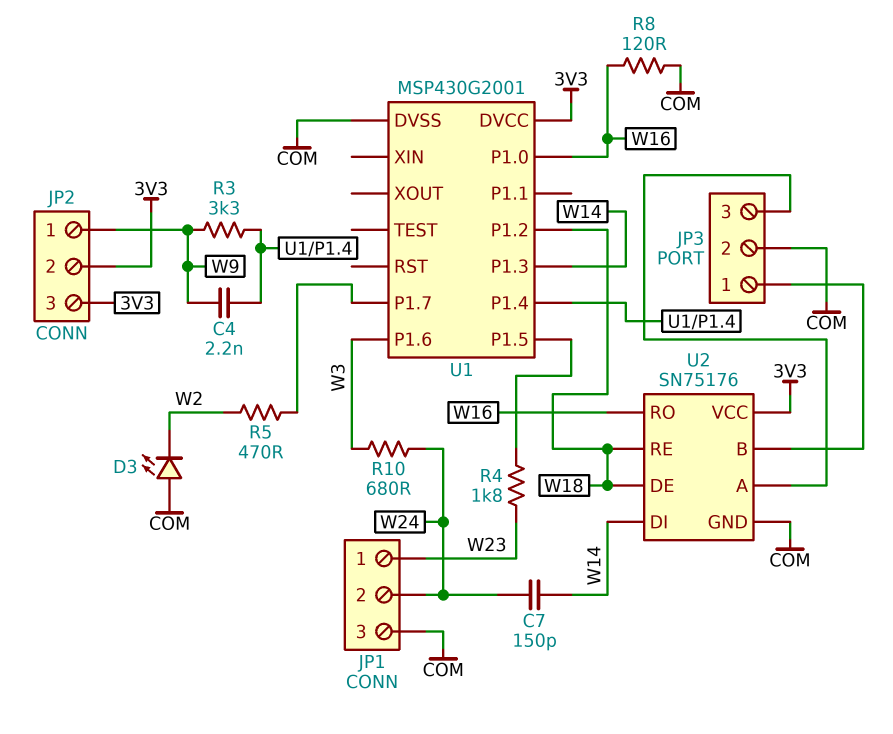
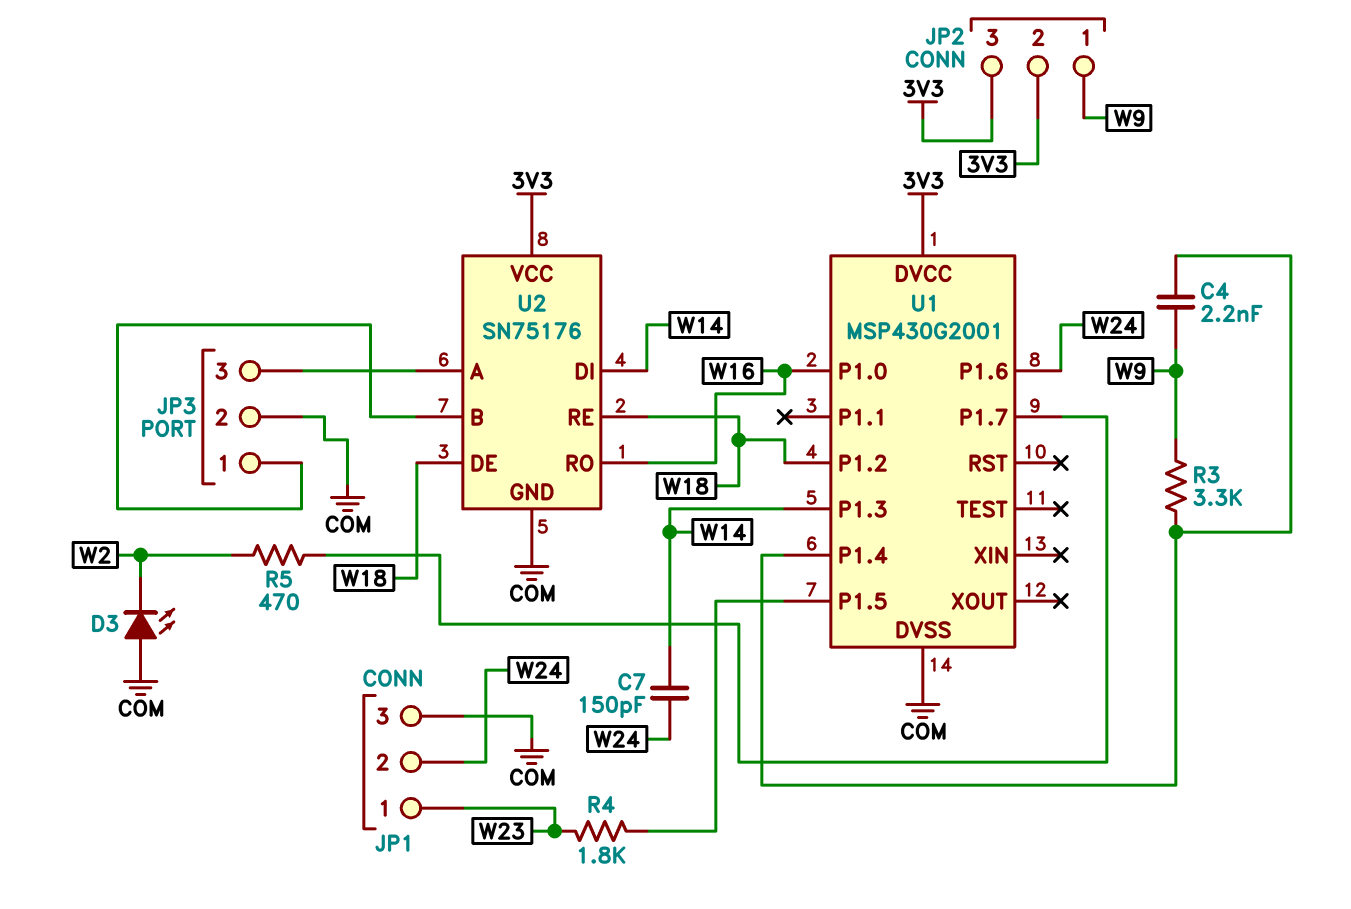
R8: 120 (COM, W16) -> none
R10: 680 (W3, W24) -> none
U1 pin P1.6: W3 -> W24

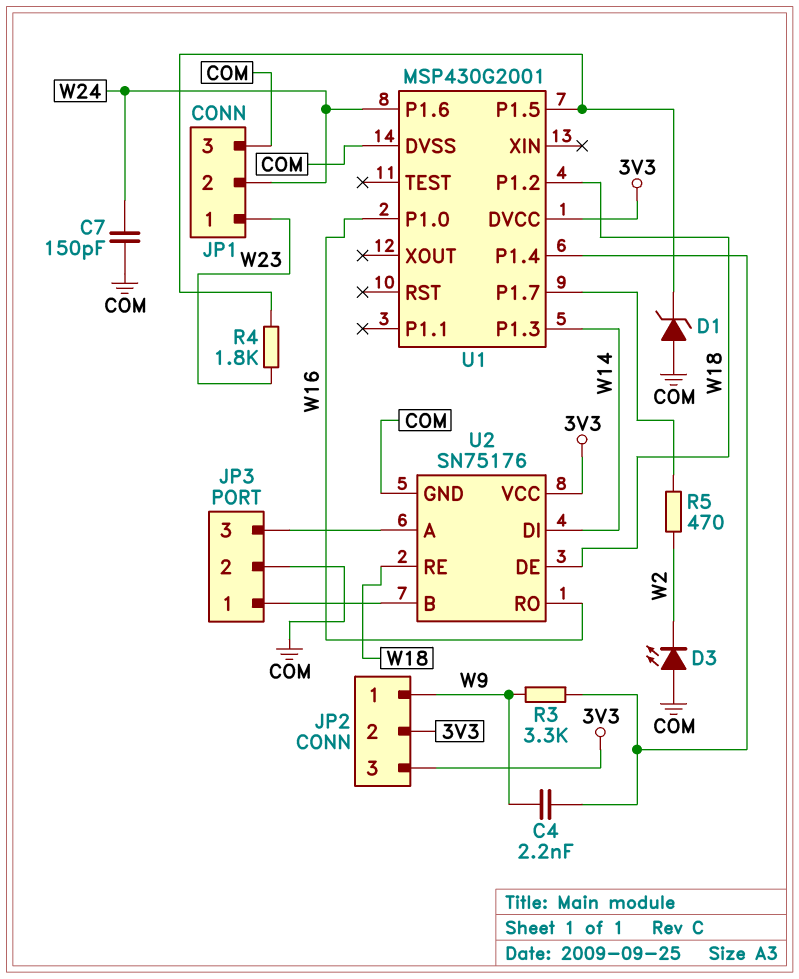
C7: 150pF (W14, W24) -> 150pF (COM, W24)
D1: none -> zener (A COM, K U1/P1.5)

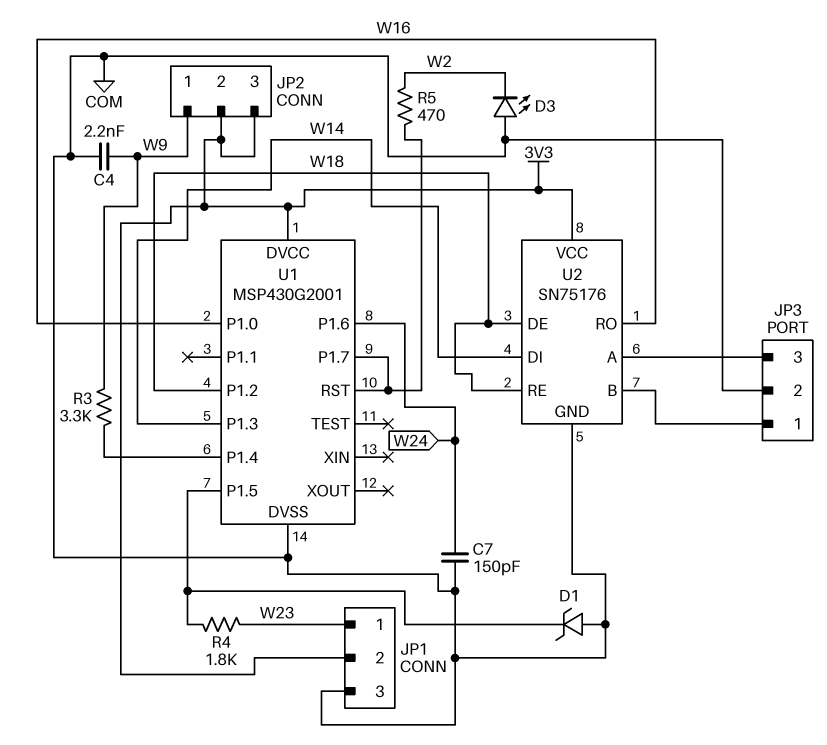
C4: 2.2nF (U1/P1.4, W9) -> 2.2nF (COM, W9)
JP1 pin 2: W24 -> 3V3
U1 pin RST: none -> U1/P1.7

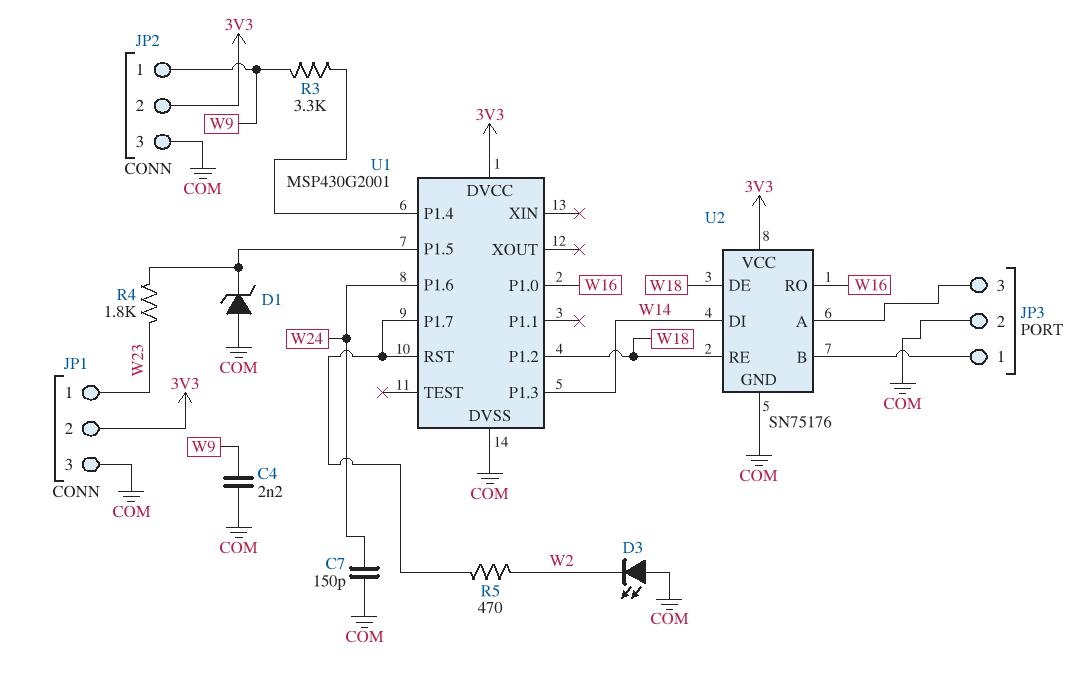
JP2 pin 3: 3V3 -> COM

